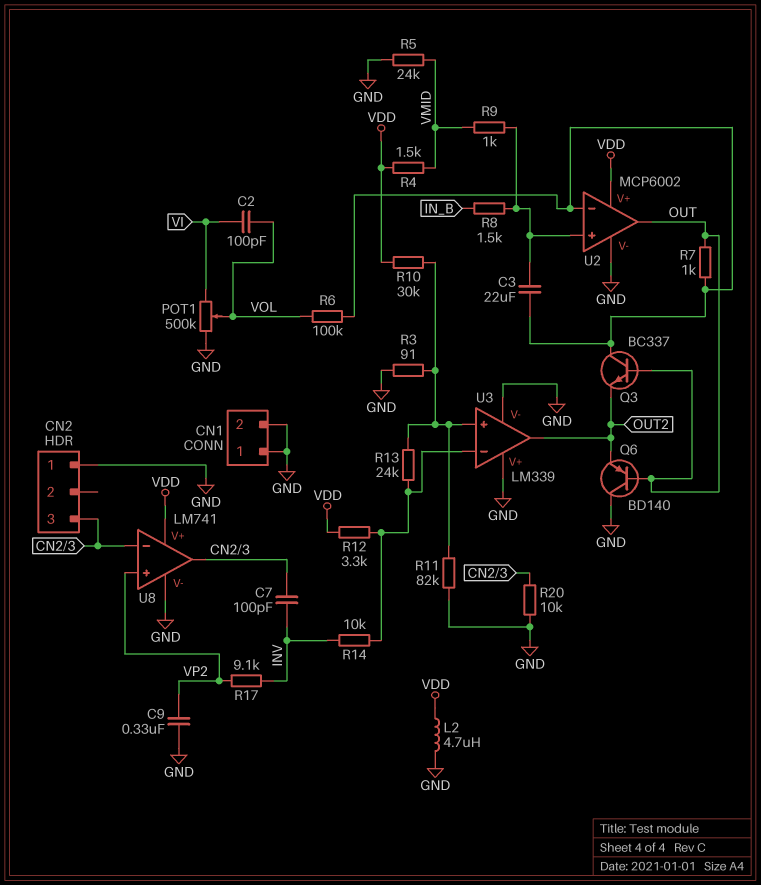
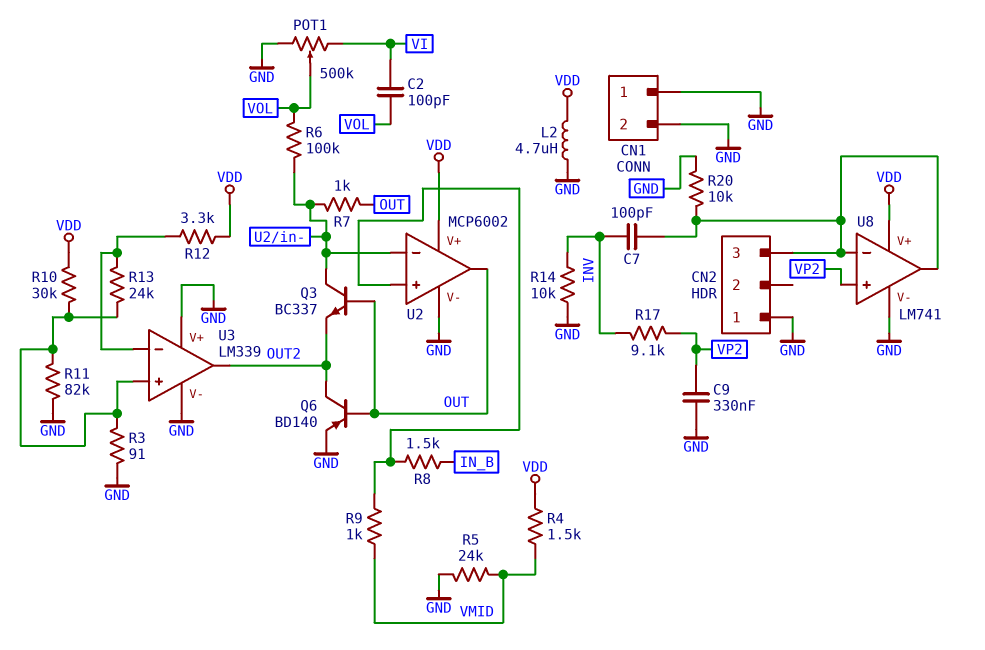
C3: 22uF (U2/in+, U2/in-) -> none
Q6: PNP BD140 (B OUT, C GND, E OUT2) -> PNP BD140 (B OUT, C OUT2, E GND)
R14: 10k (INV, U3/in-) -> 10k (GND, INV)

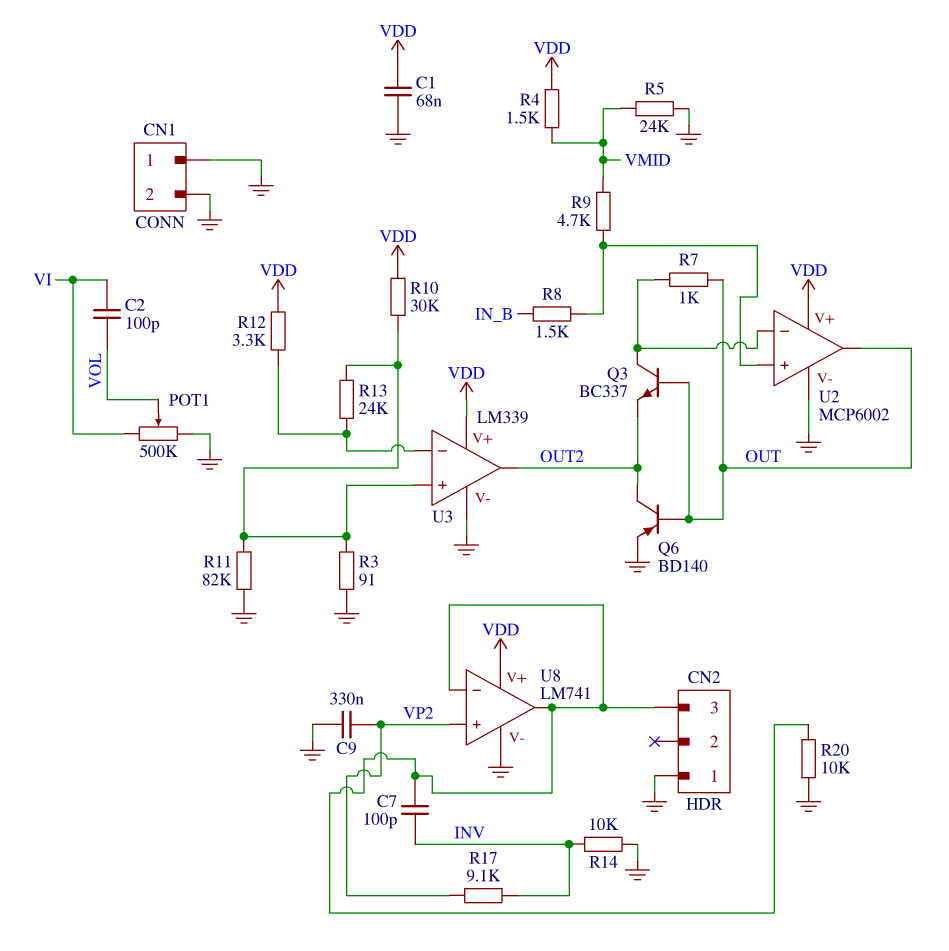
C1: none -> 68nF (GND, VDD)
L2: 4.7uH (GND, VDD) -> none
R6: 100k (U2/in-, VOL) -> none
R9: 1k (U2/in+, VMID) -> 4.7k (U2/in+, VMID)
U3 pin V+: GND -> VDD

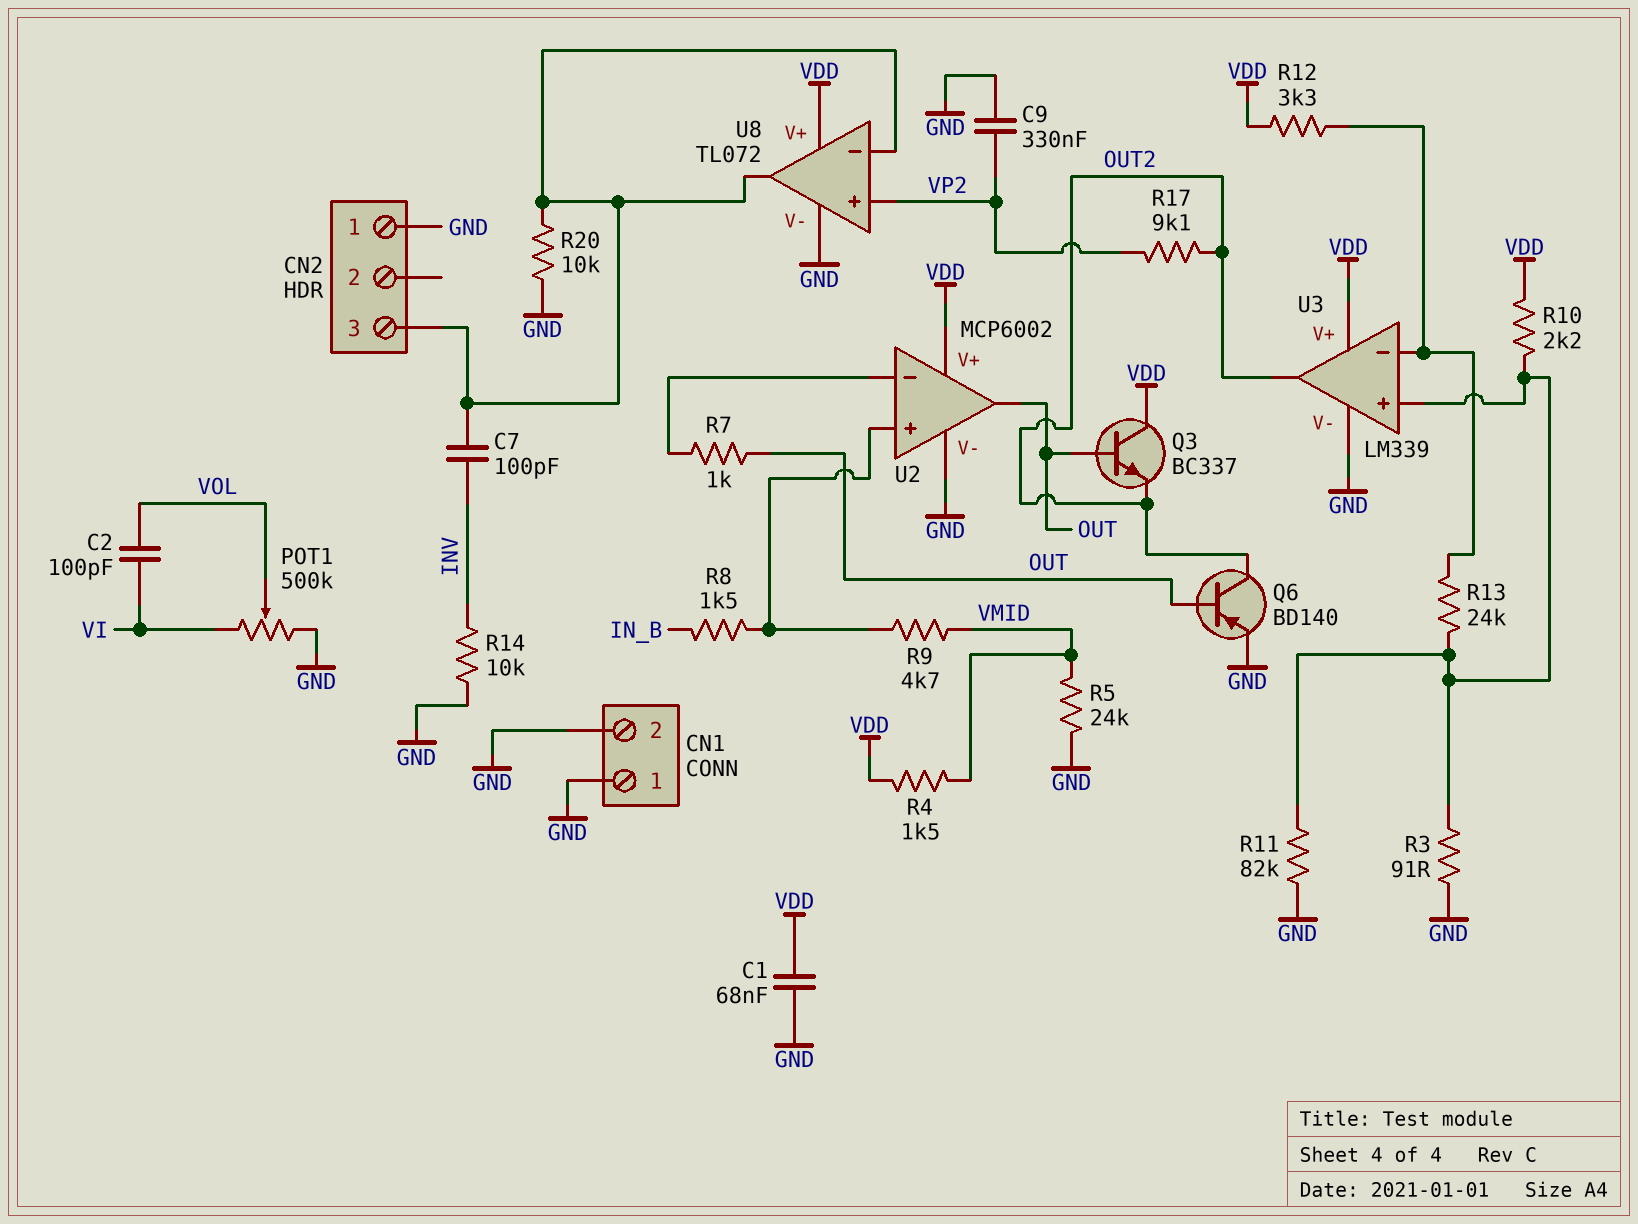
Q3: NPN BC337 (B OUT, C U2/in-, E OUT2) -> NPN BC337 (B OUT, C VDD, E OUT2)
R10: 30k (U3/in+, VDD) -> 2.2k (U3/in+, VDD)
R17: 9.1k (INV, VP2) -> 9.1k (OUT2, VP2)
U8: LM741 -> TL072

